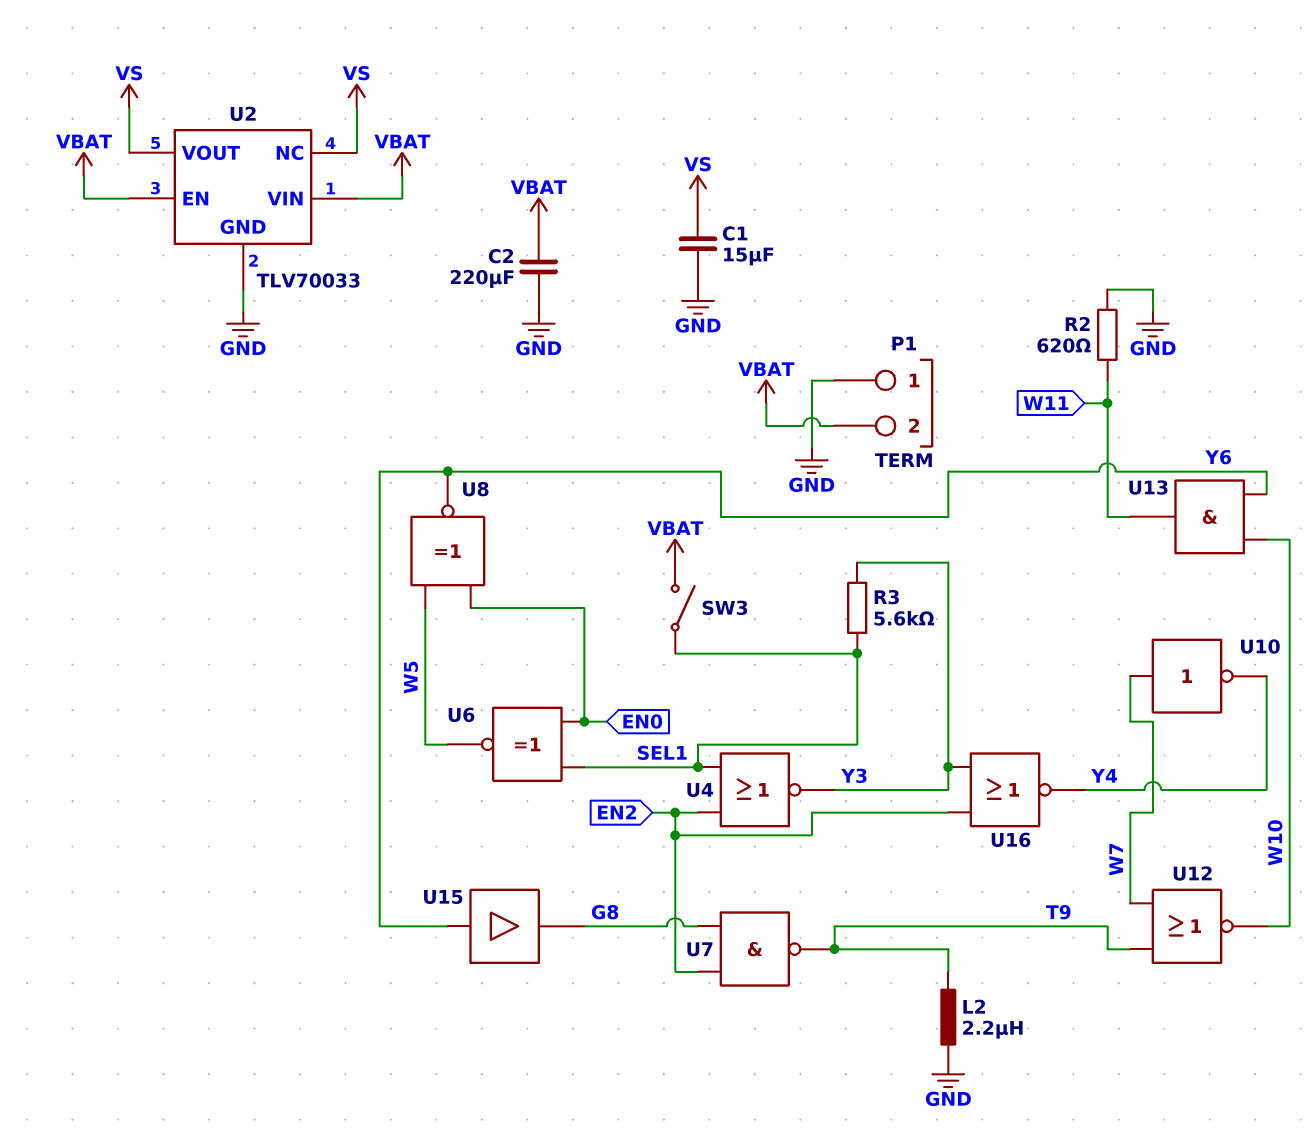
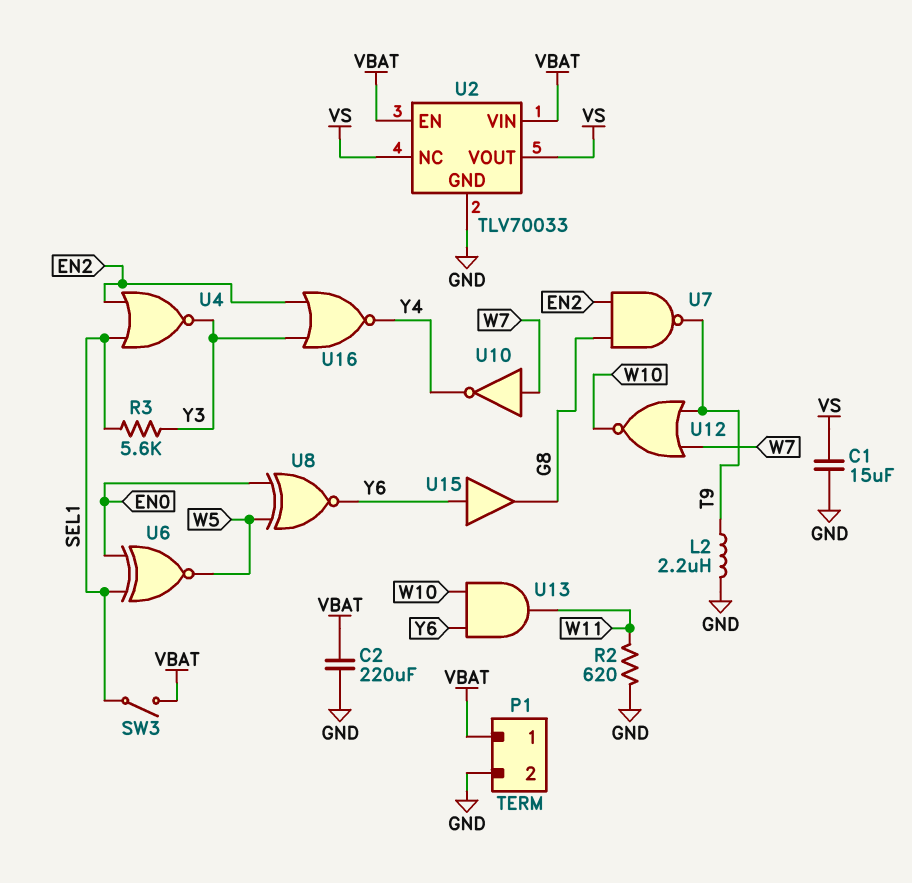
P1 pin 1: GND -> VBAT
P1 pin 2: VBAT -> GND

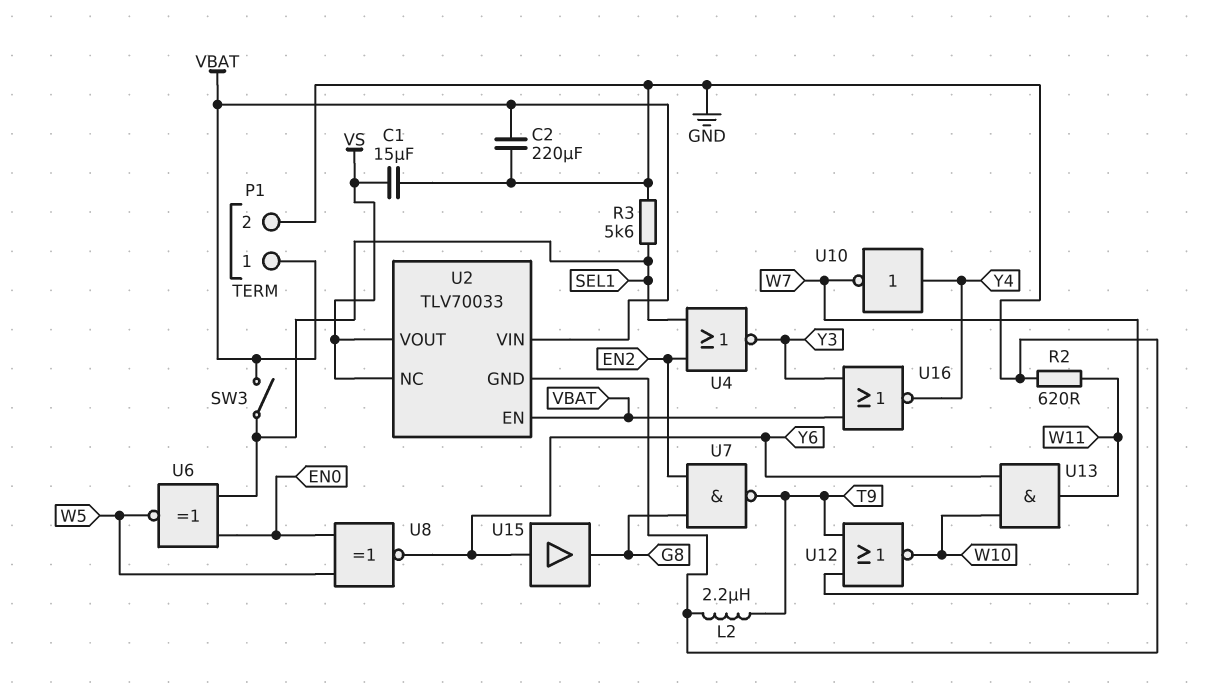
R3: 5.6k (SEL1, Y3) -> 5.6k (GND, SEL1)
U10: NOT (in W7, out Y4) -> NOT (in Y4, out W7)
U16: NOR (in EN2, in Y3, out Y4) -> NOR (in VBAT, in Y3, out Y4)

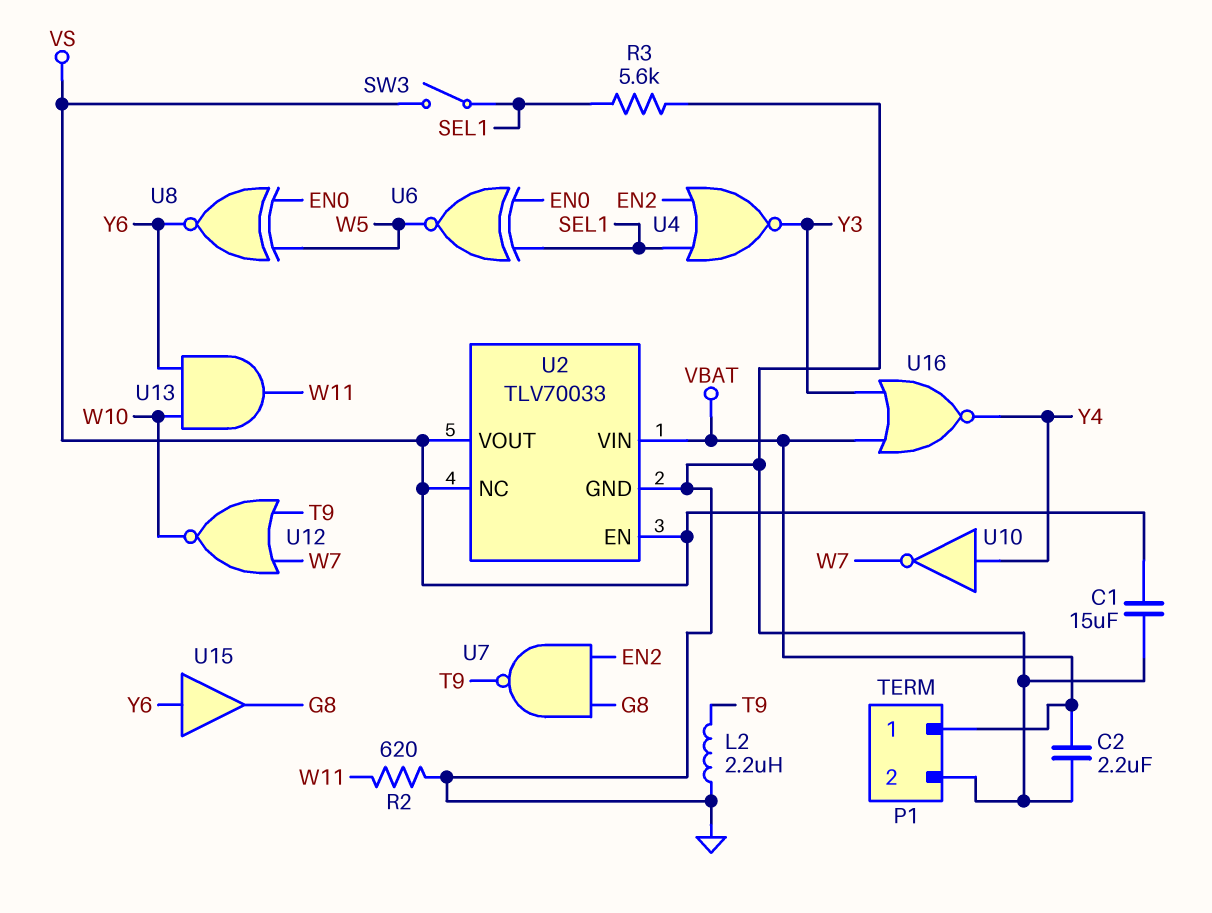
C2: 220uF (GND, VBAT) -> 2.2uF (GND, VBAT)
SW3: switch (SEL1, VBAT) -> switch (SEL1, VS)
U2 pin EN: VBAT -> VS

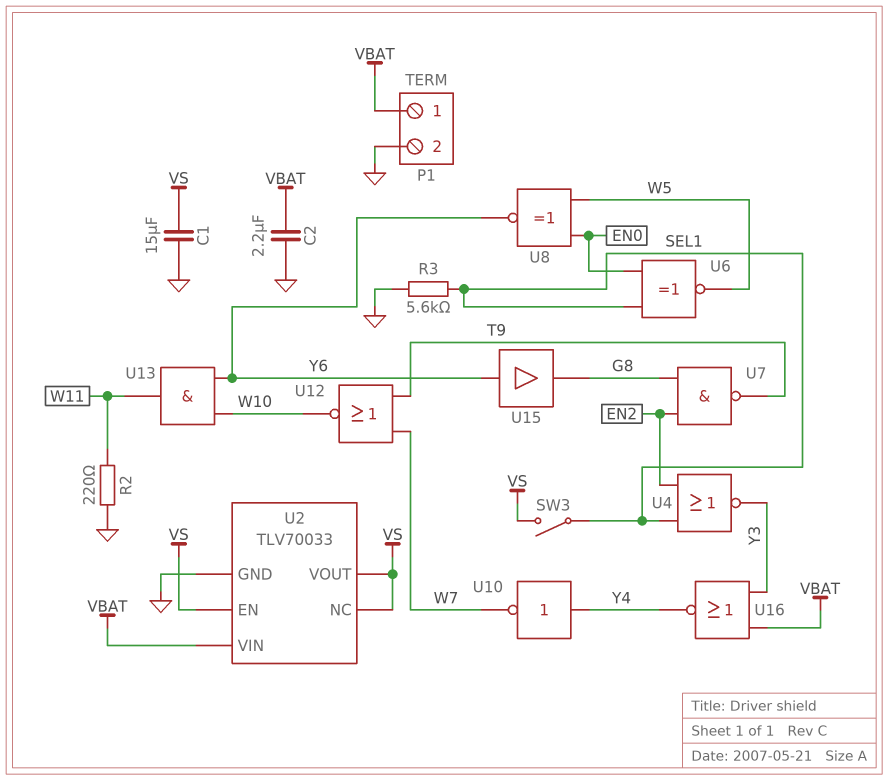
L2: 2.2uH (GND, T9) -> none
R2: 620 (GND, W11) -> 220 (GND, W11)

